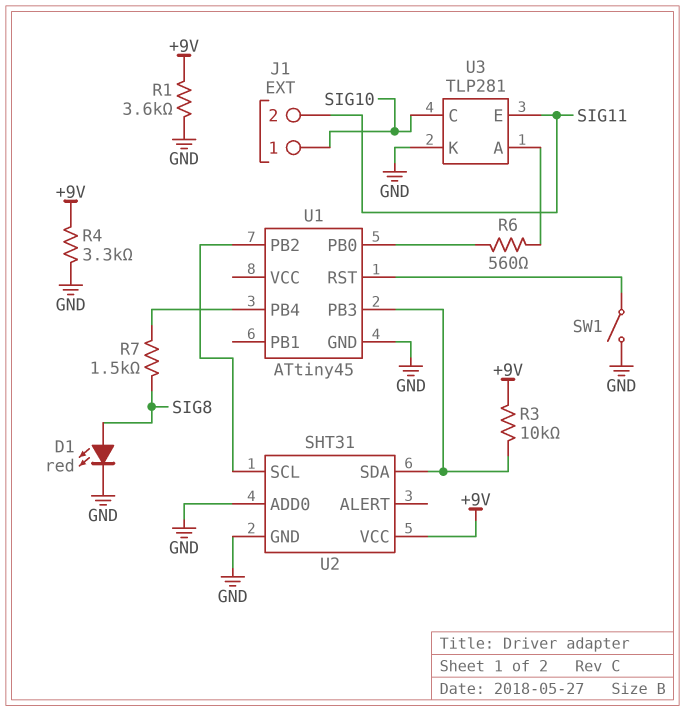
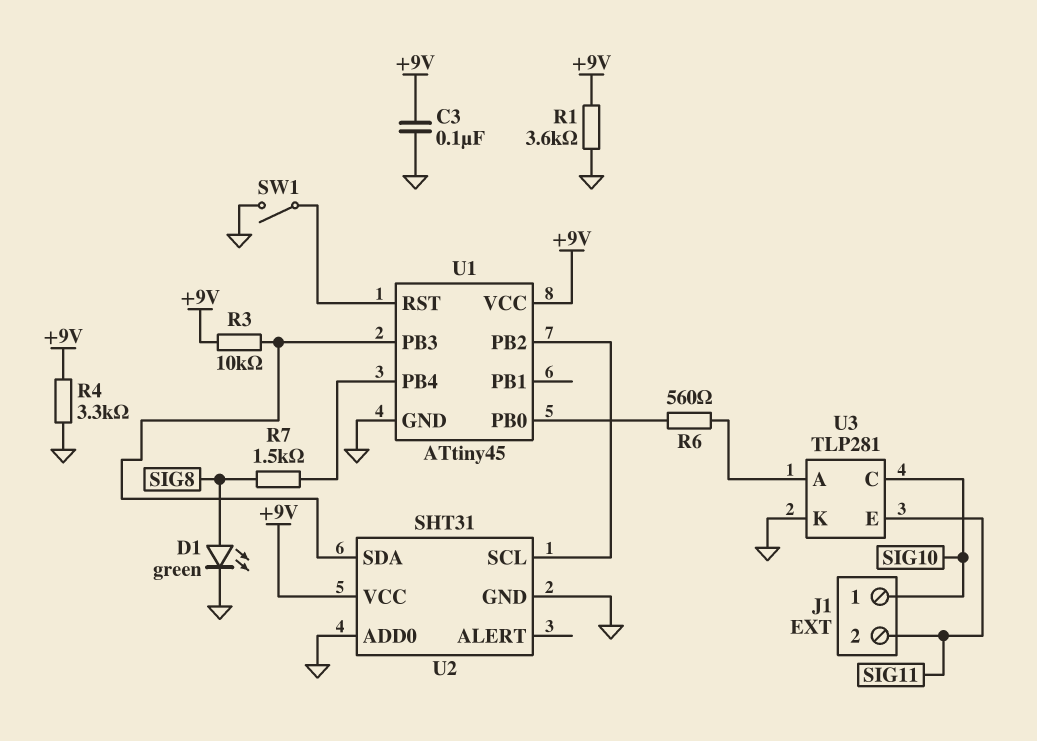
C3: none -> 100nF (+9V, GND)
D1: LED red (A SIG8, K GND) -> LED green (A SIG8, K GND)
U1 pin VCC: none -> +9V

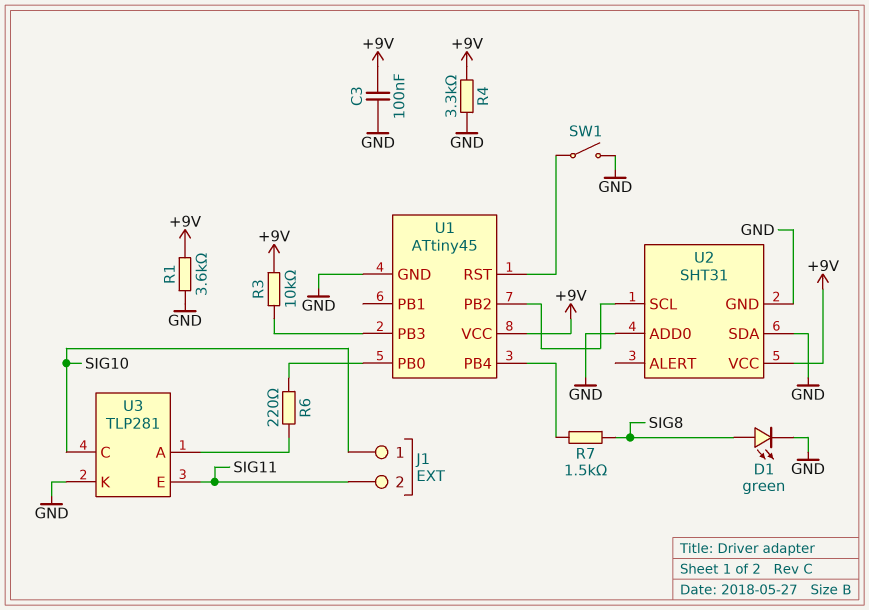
R6: 560 (U1/PB0, U3/A) -> 220 (U1/PB0, U3/A)
U2 pin SDA: U1/PB3 -> GND

